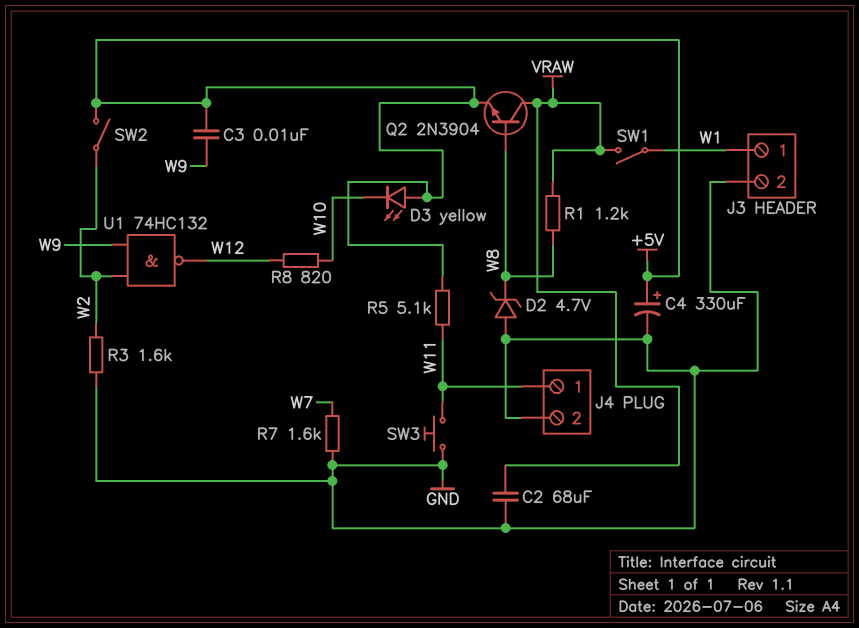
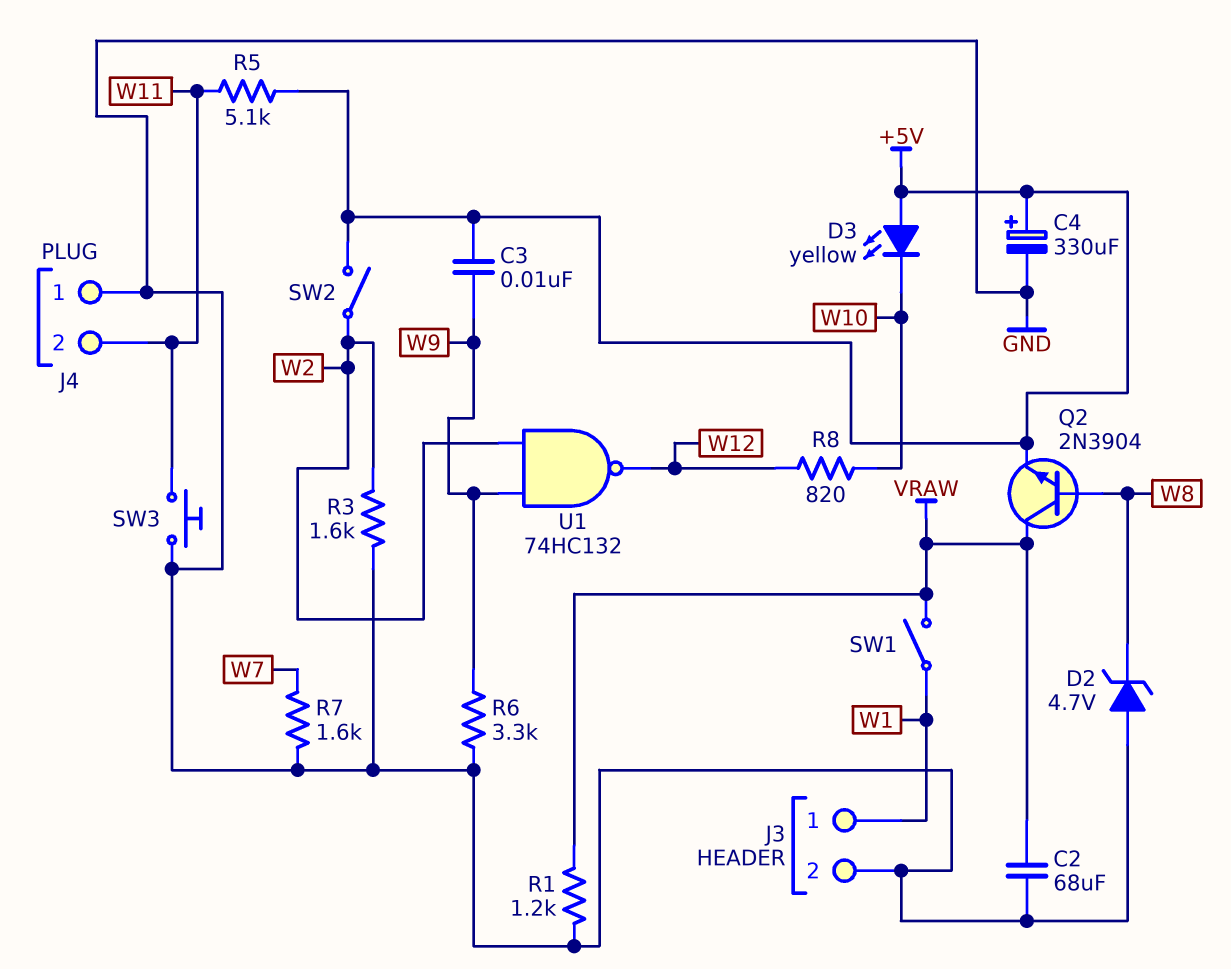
J4 pin 1: W11 -> GND
J4 pin 2: GND -> W11
R1: 1.2k (VRAW, W8) -> 1.2k (GND, VRAW)
R6: none -> 3.3k (GND, W9)

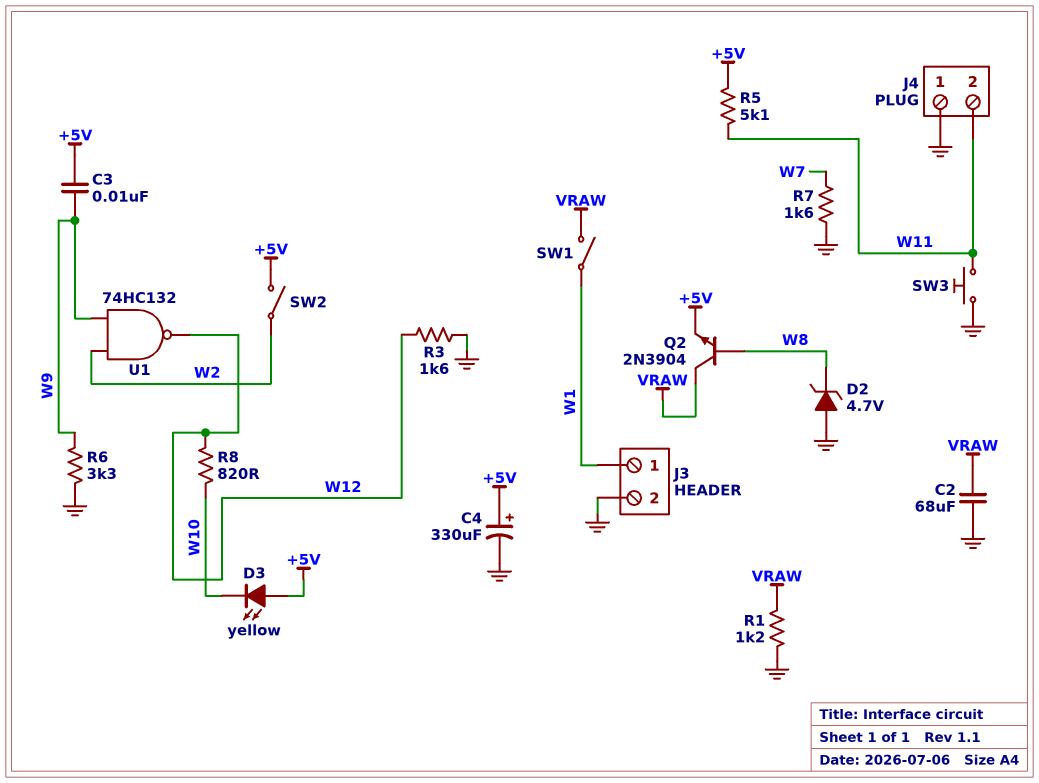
R3: 1.6k (GND, W2) -> 1.6k (GND, W12)

